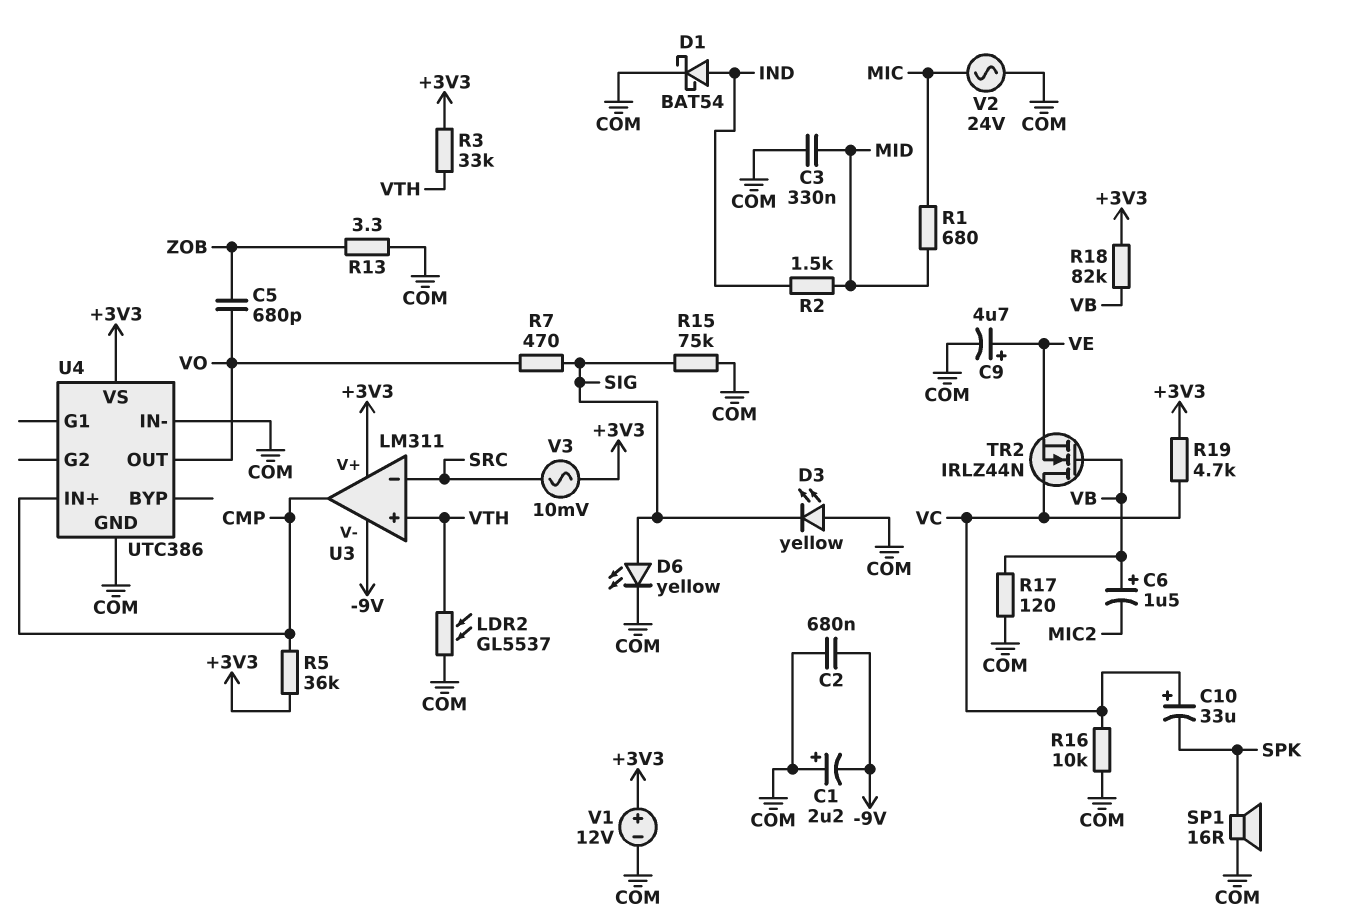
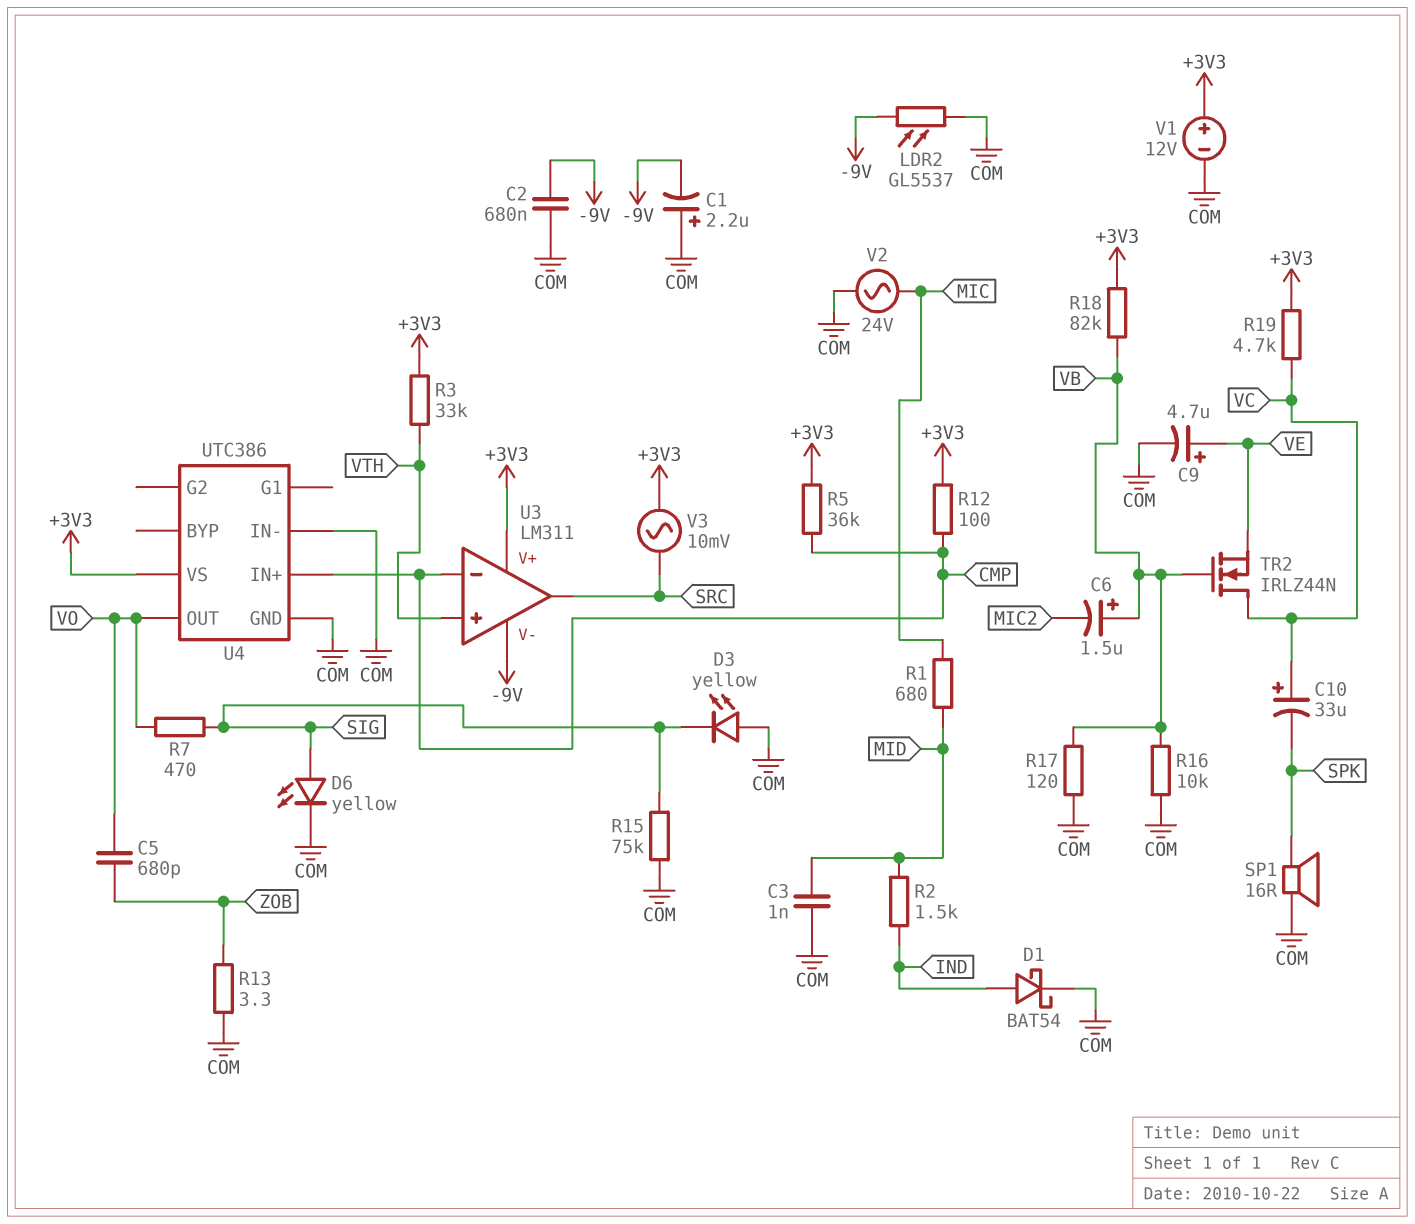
C3: 330nF (COM, MID) -> 1nF (COM, MID)
LDR2: GL5537 (COM, VTH) -> GL5537 (-9V, COM)
R12: none -> 100 (+3V3, CMP)
R16: 10k (COM, VC) -> 10k (COM, VB)
U3 pin in-: SRC -> CMP
U3 pin out: CMP -> SRC

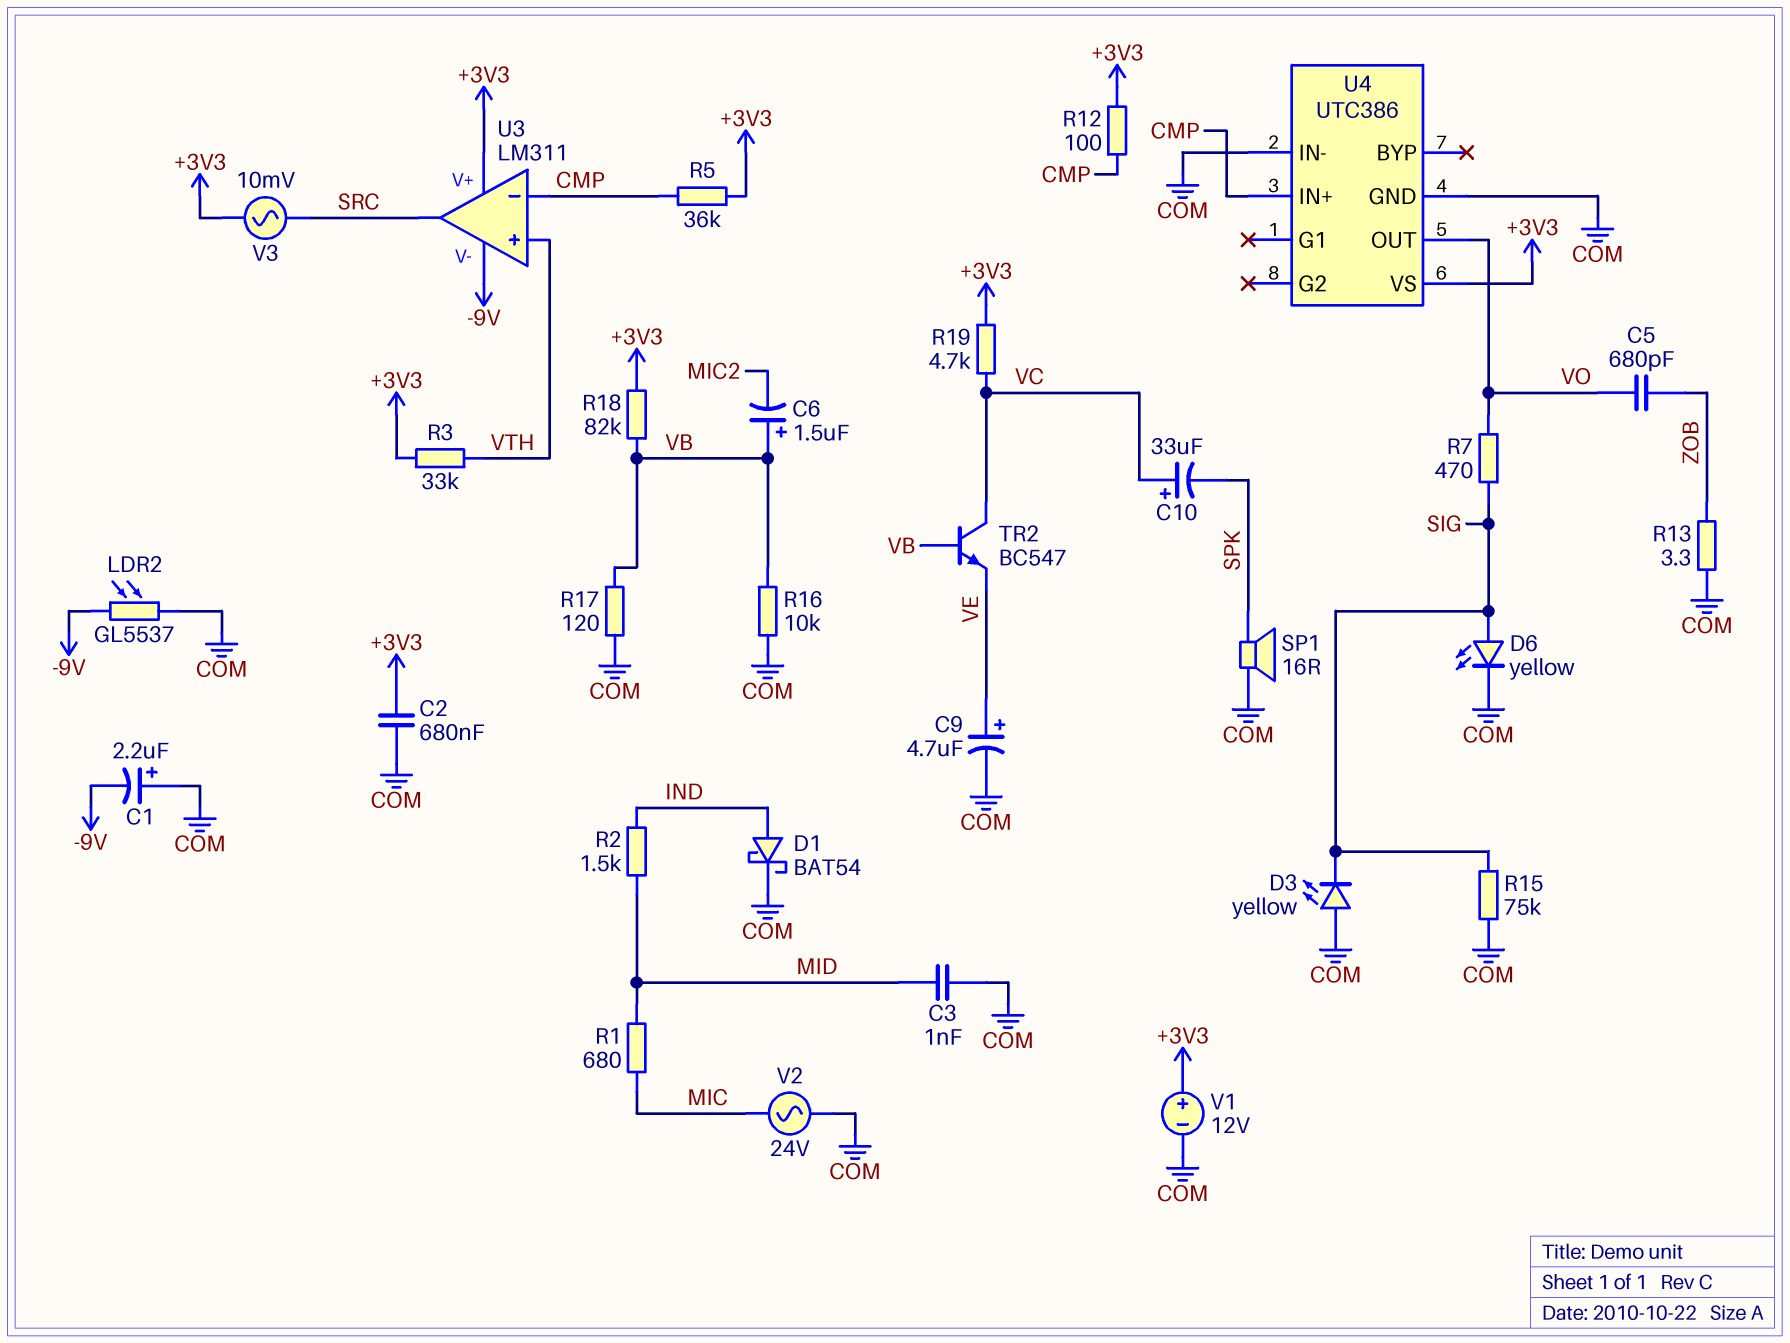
C2: 680nF (-9V, COM) -> 680nF (+3V3, COM)
TR2: NMOS IRLZ44N (G VB, D VC, S VE) -> NPN BC547 (B VB, C VC, E VE)

